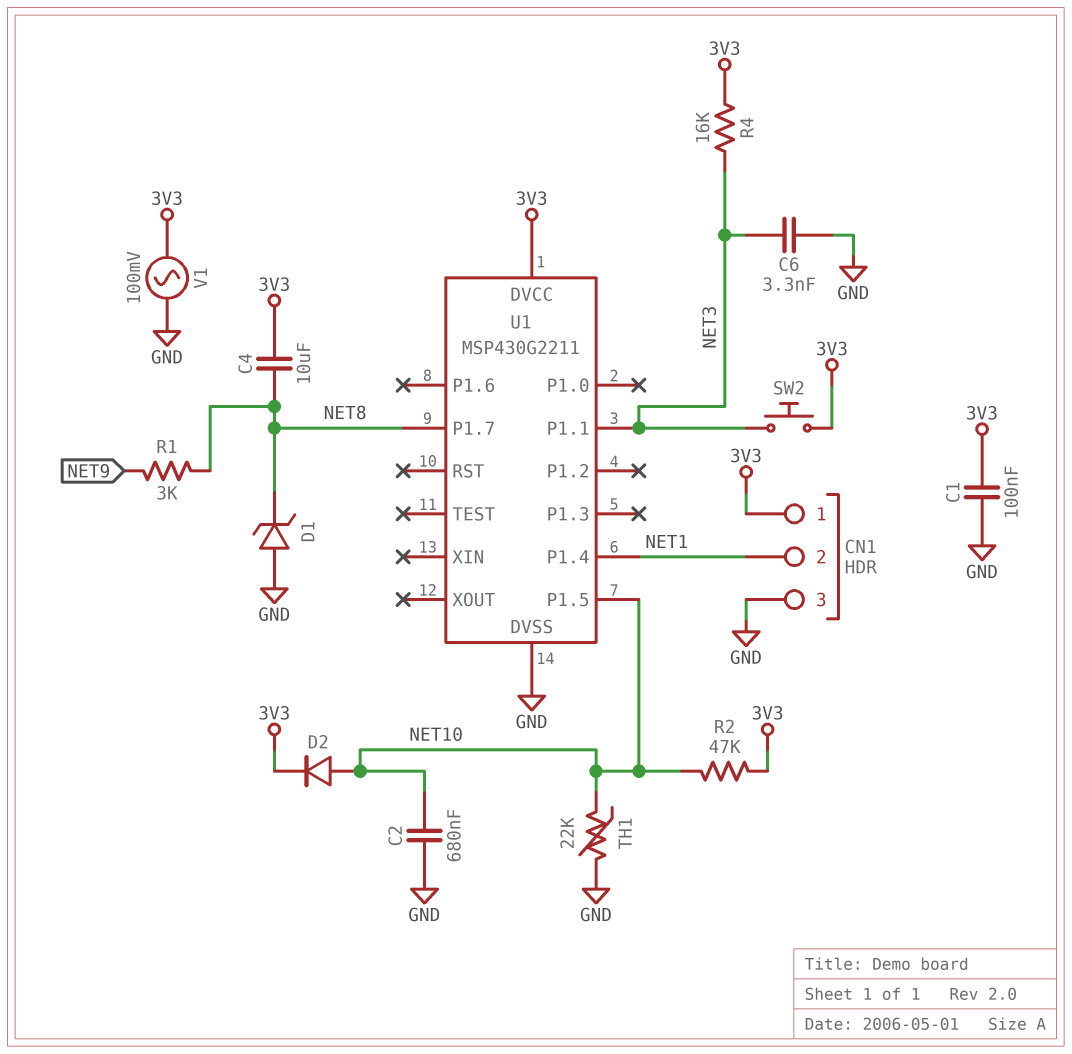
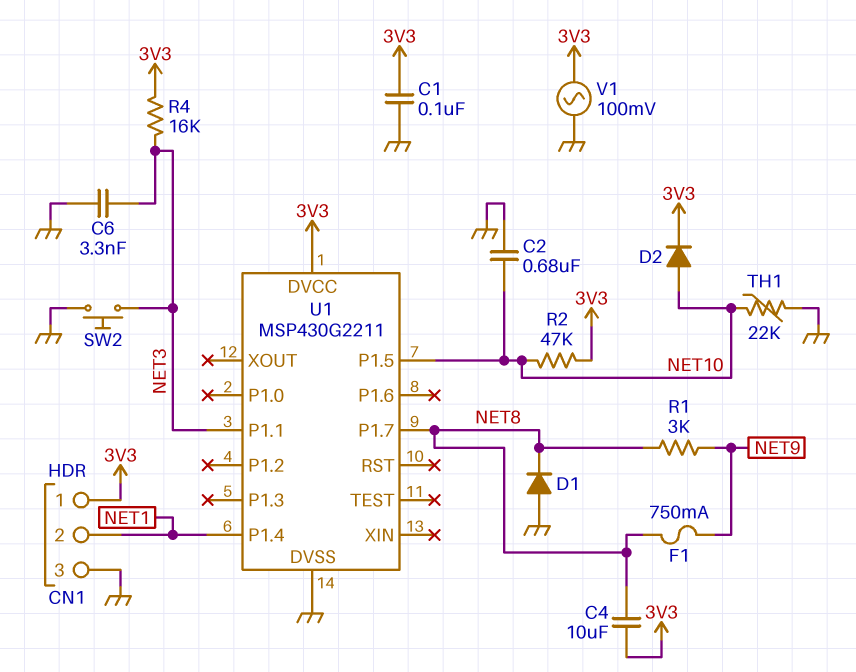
D1: zener (A GND, K NET8) -> diode (A GND, K NET8)
F1: none -> 750mA (NET8, NET9)
SW2: button (3V3, NET3) -> button (GND, NET3)

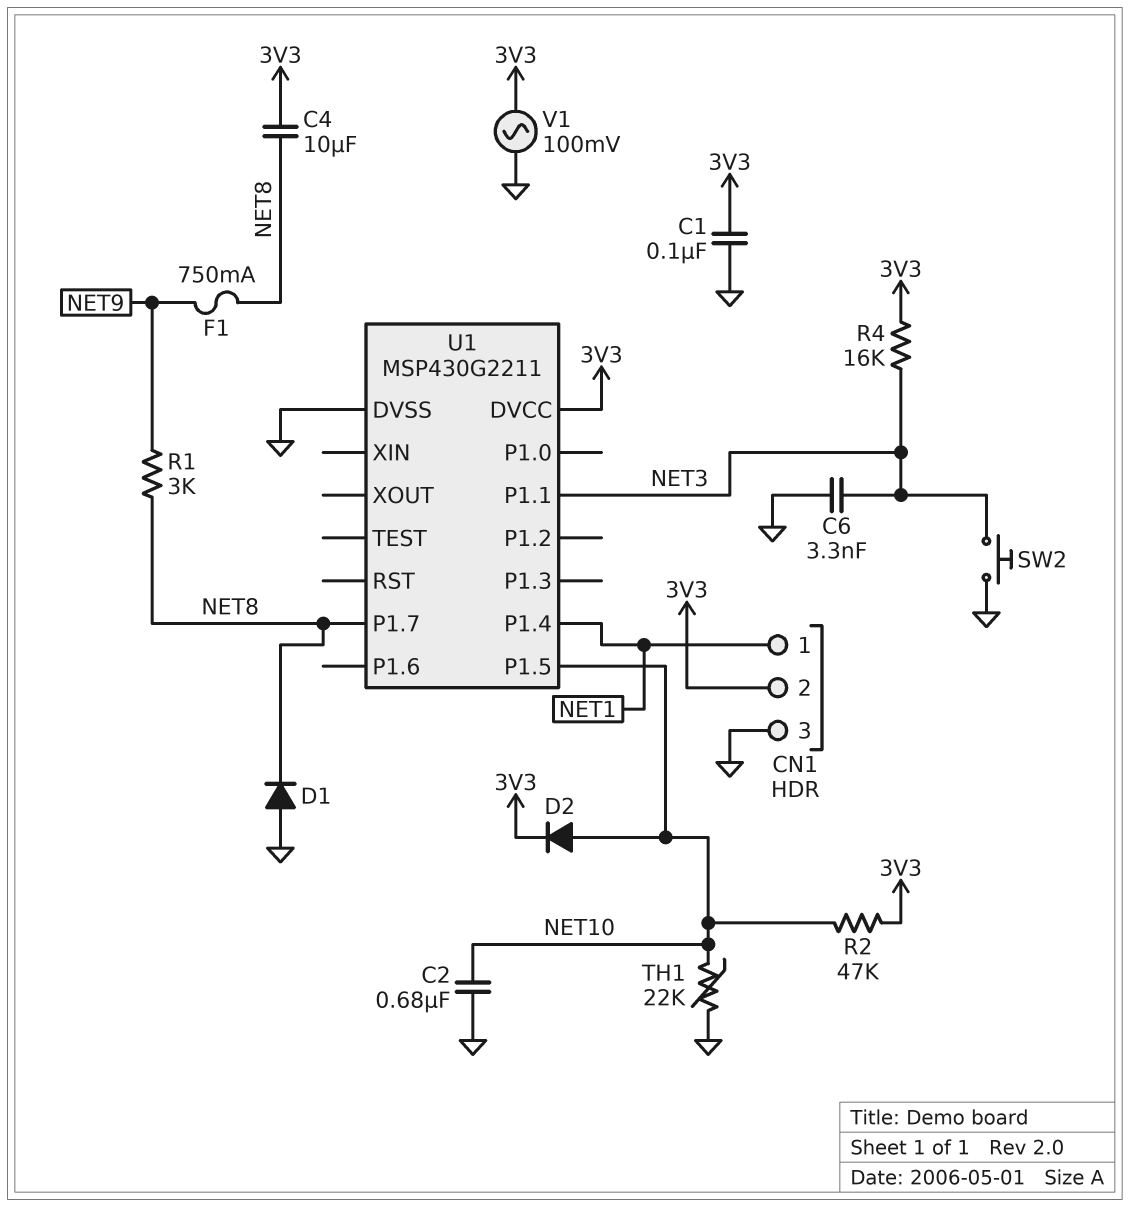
CN1 pin 1: 3V3 -> NET1
CN1 pin 2: NET1 -> 3V3

